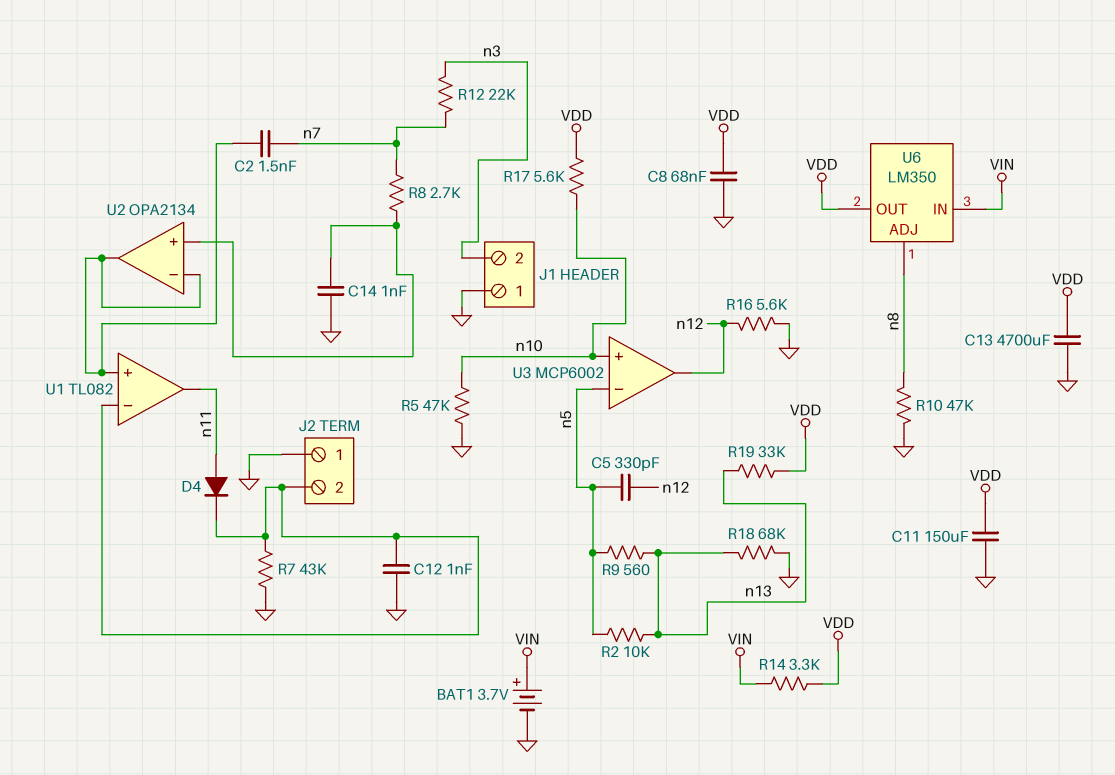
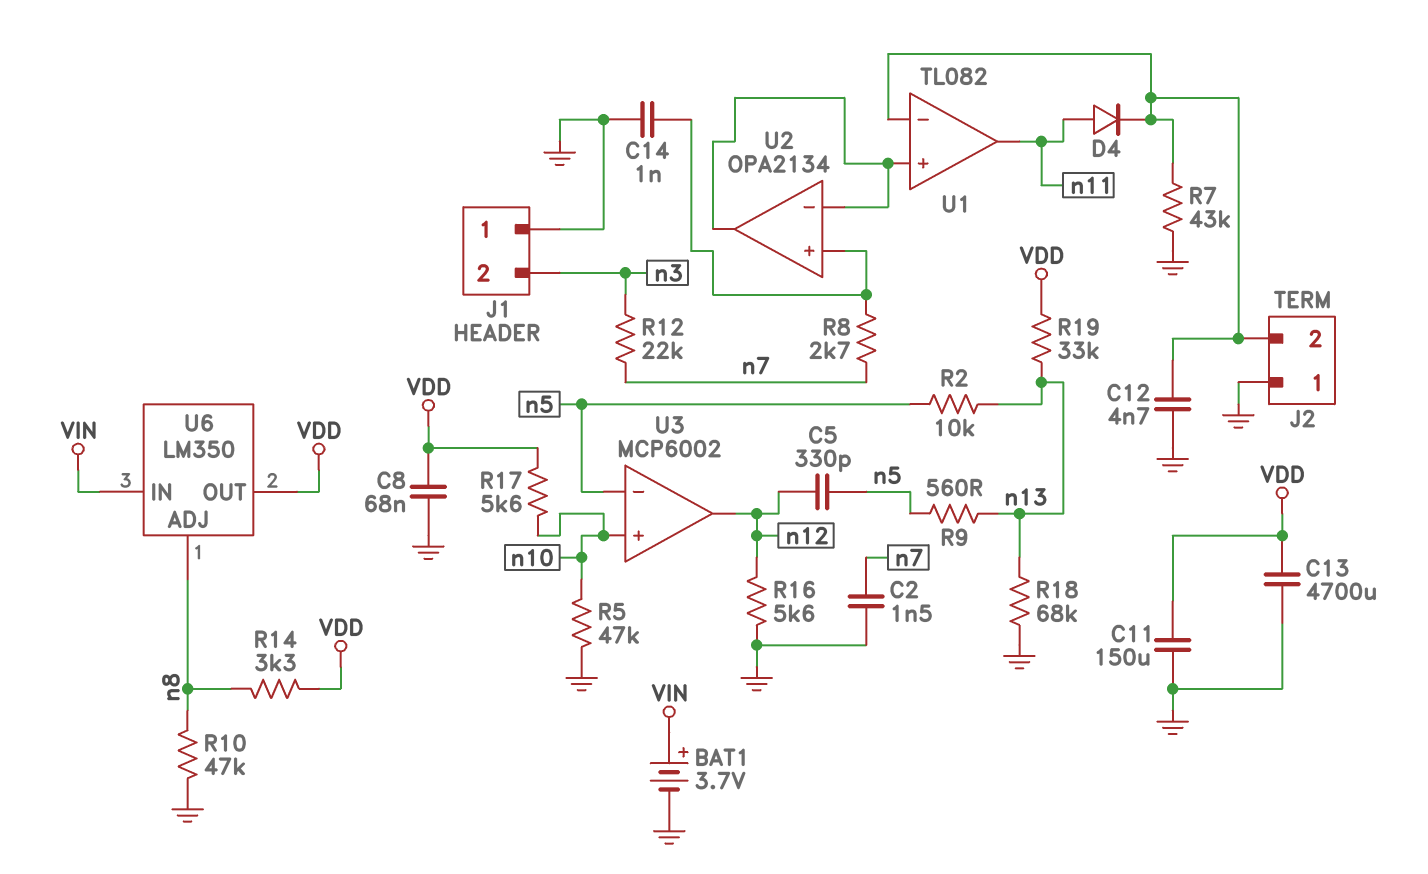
C2: 1.5nF (U1/in+, n7) -> 1.5nF (GND, n7)
C12: 1nF (GND, J2/2) -> 4.7nF (GND, J2/2)
R14: 3.3k (VDD, VIN) -> 3.3k (VDD, n8)

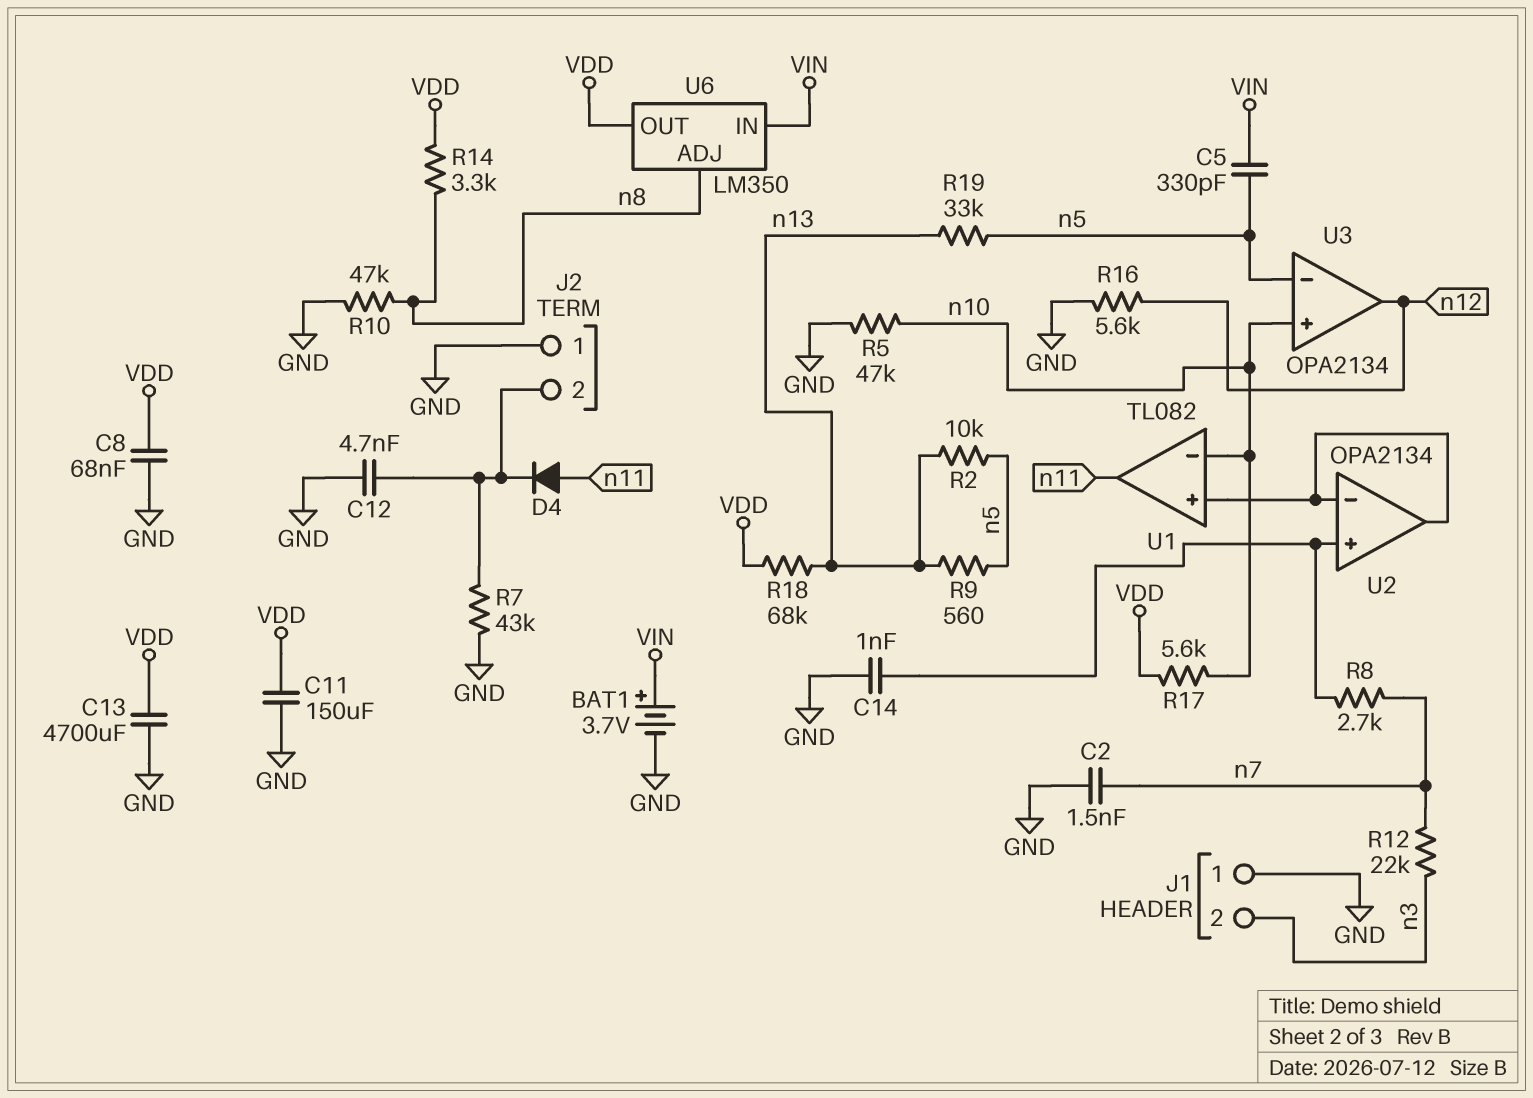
C5: 330pF (n5, n12) -> 330pF (VIN, n5)
R18: 68k (GND, n13) -> 68k (VDD, n13)
R19: 33k (VDD, n13) -> 33k (n5, n13)
U1 pin in-: J2/2 -> n10
U3: MCP6002 -> OPA2134

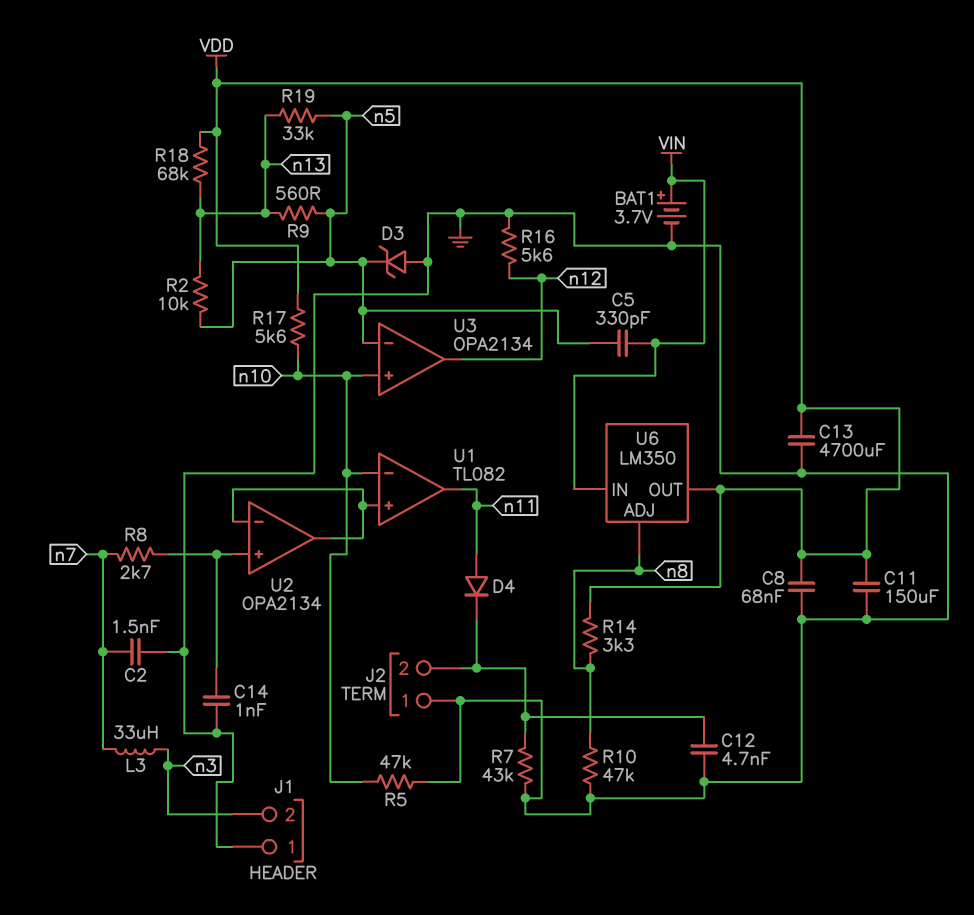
D3: none -> zener (A GND, K n5)
L3: none -> 33uH (n3, n7)
R12: 22k (n3, n7) -> none

